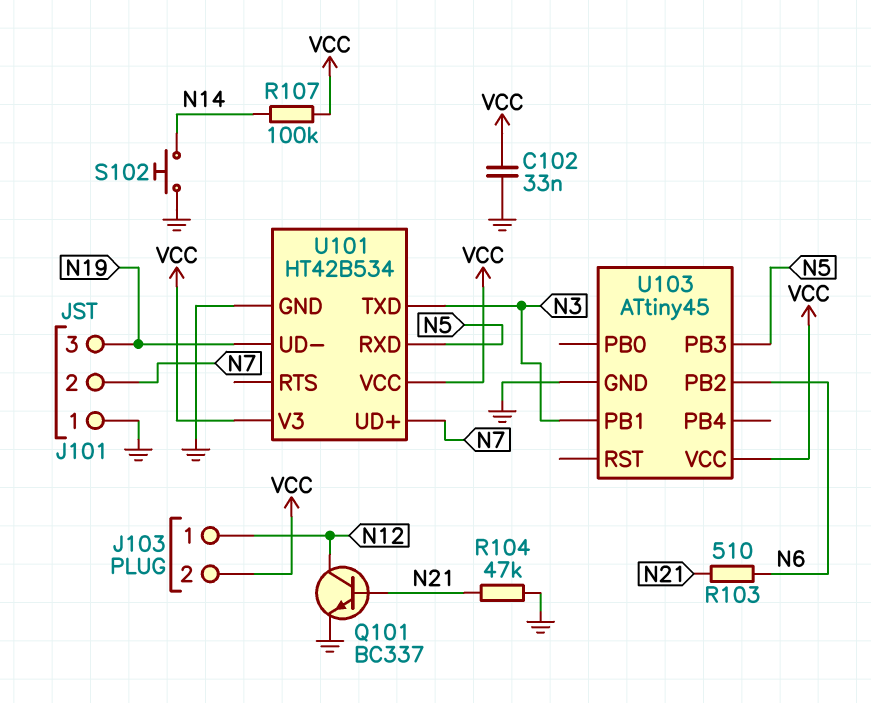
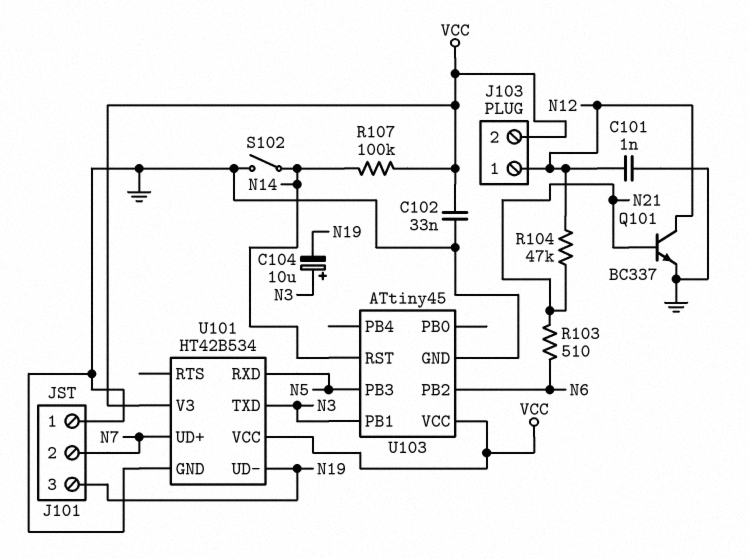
C101: none -> 1nF (GND, N12)
C104: none -> 10uF (plus N3, minus N19)
R104: 47k (GND, N21) -> 47k (N12, N21)
S102: button (GND, N14) -> switch (GND, N14)
U103 pin RST: none -> N14

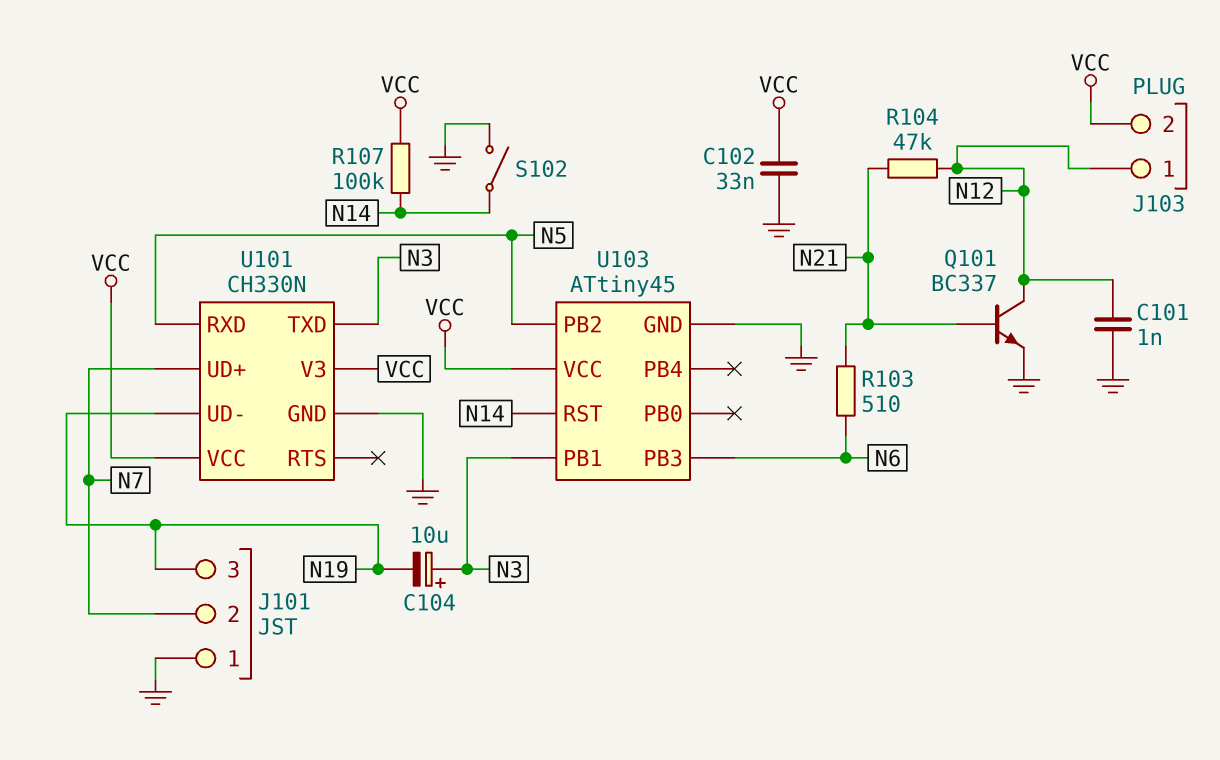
U101: HT42B534 -> CH330N
U103 pin PB2: N6 -> N5
U103 pin PB3: N5 -> N6

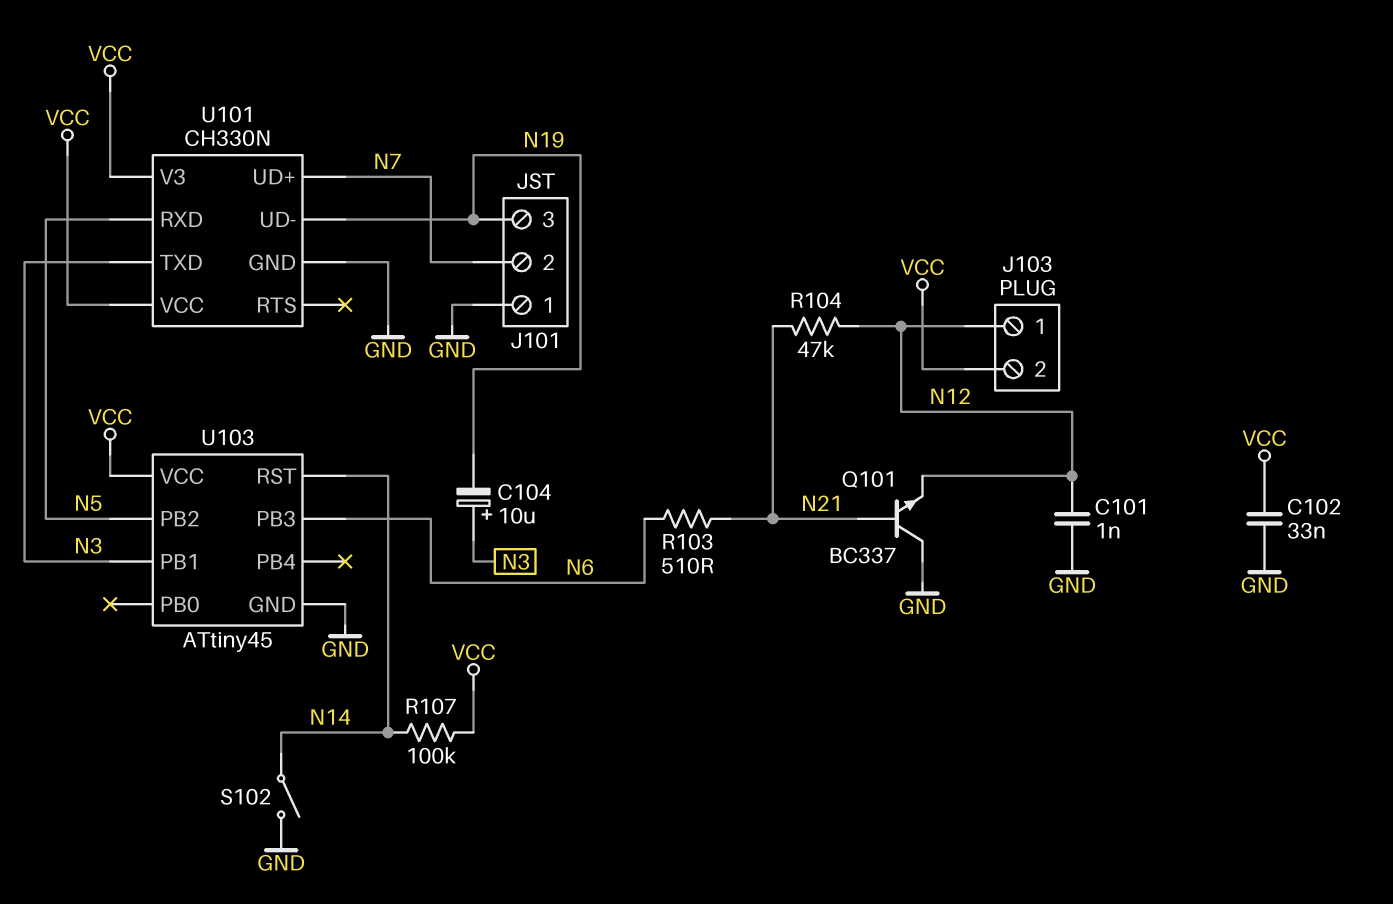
Q101: NPN BC337 (B N21, C N12, E GND) -> NPN BC337 (B N21, C GND, E N12)

